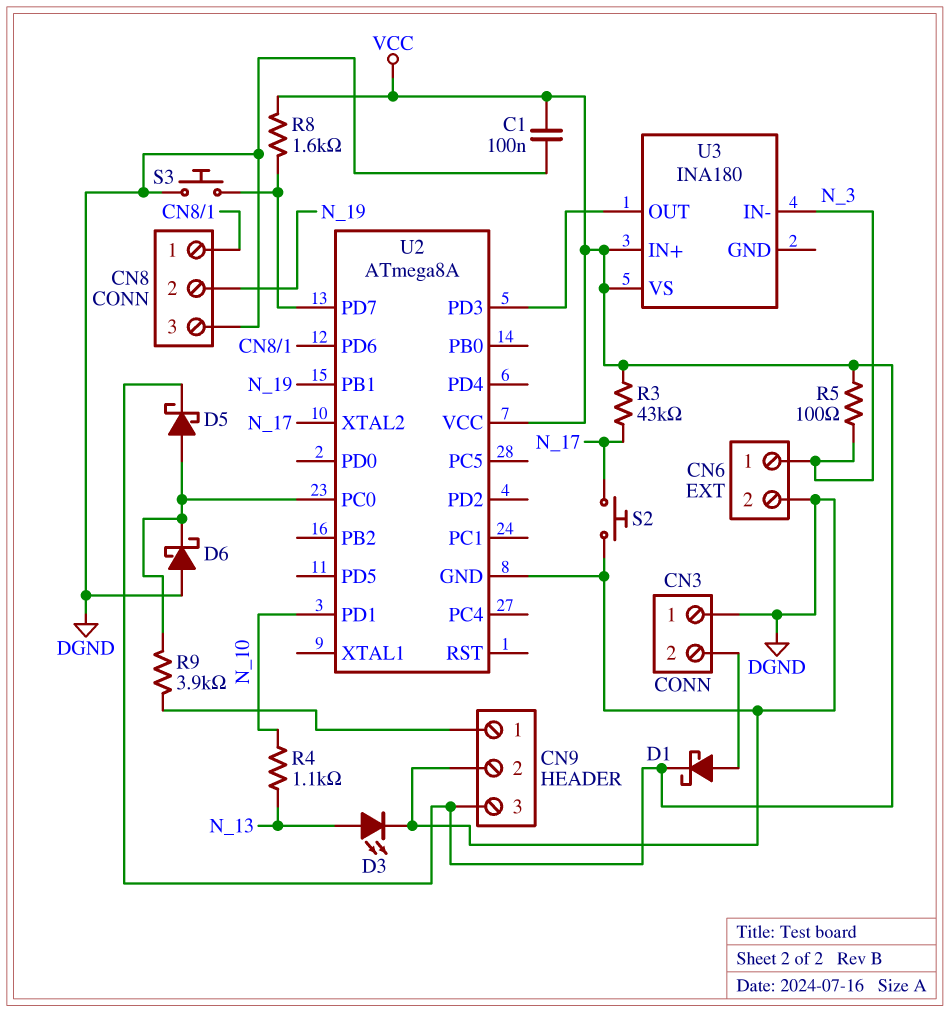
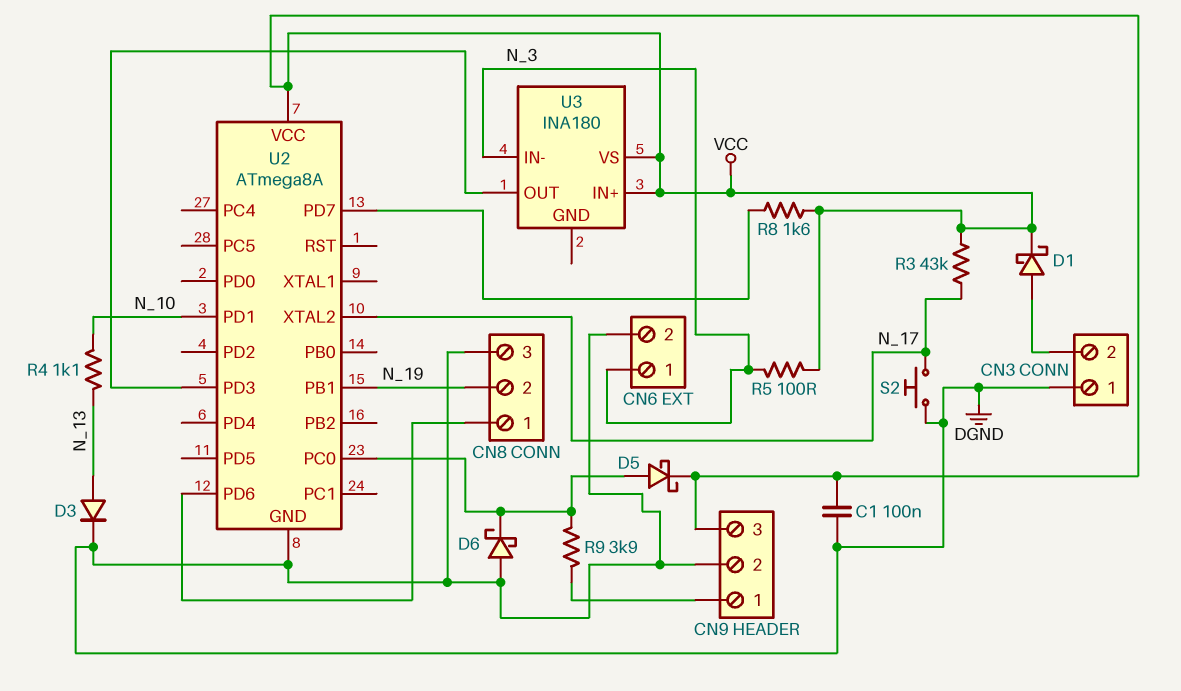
D3: LED (A N_13, K DGND) -> diode (A N_13, K DGND)
S3: button (DGND, U2/PD7) -> none

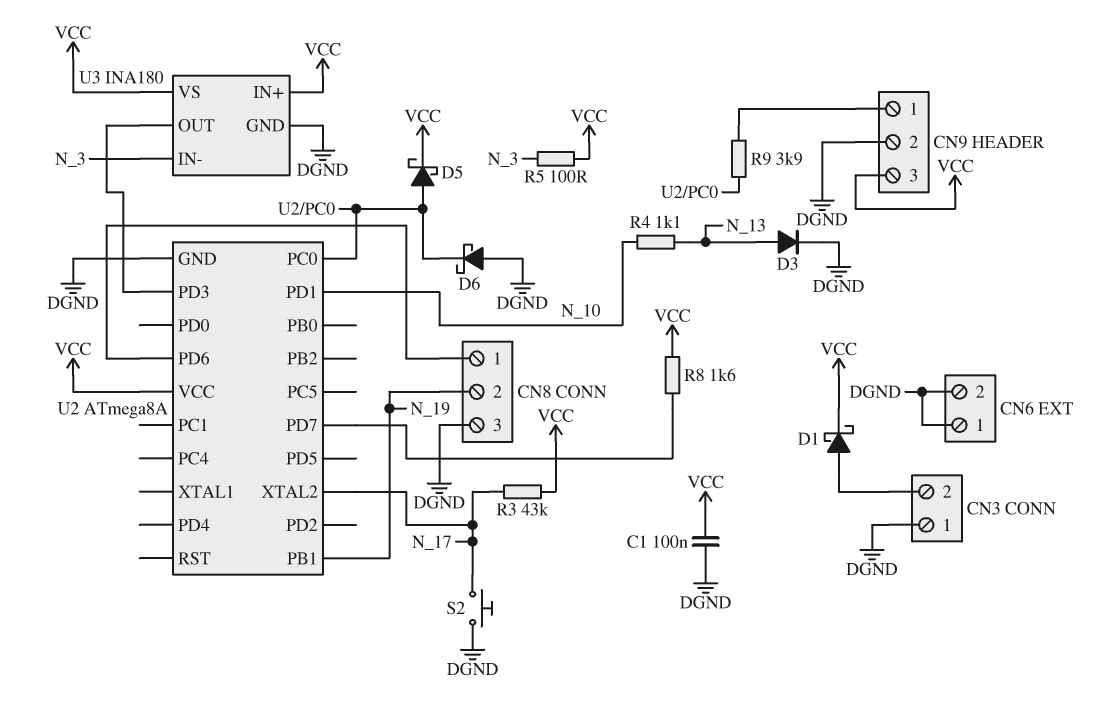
CN6 pin 1: N_3 -> DGND
U3 pin GND: none -> DGND

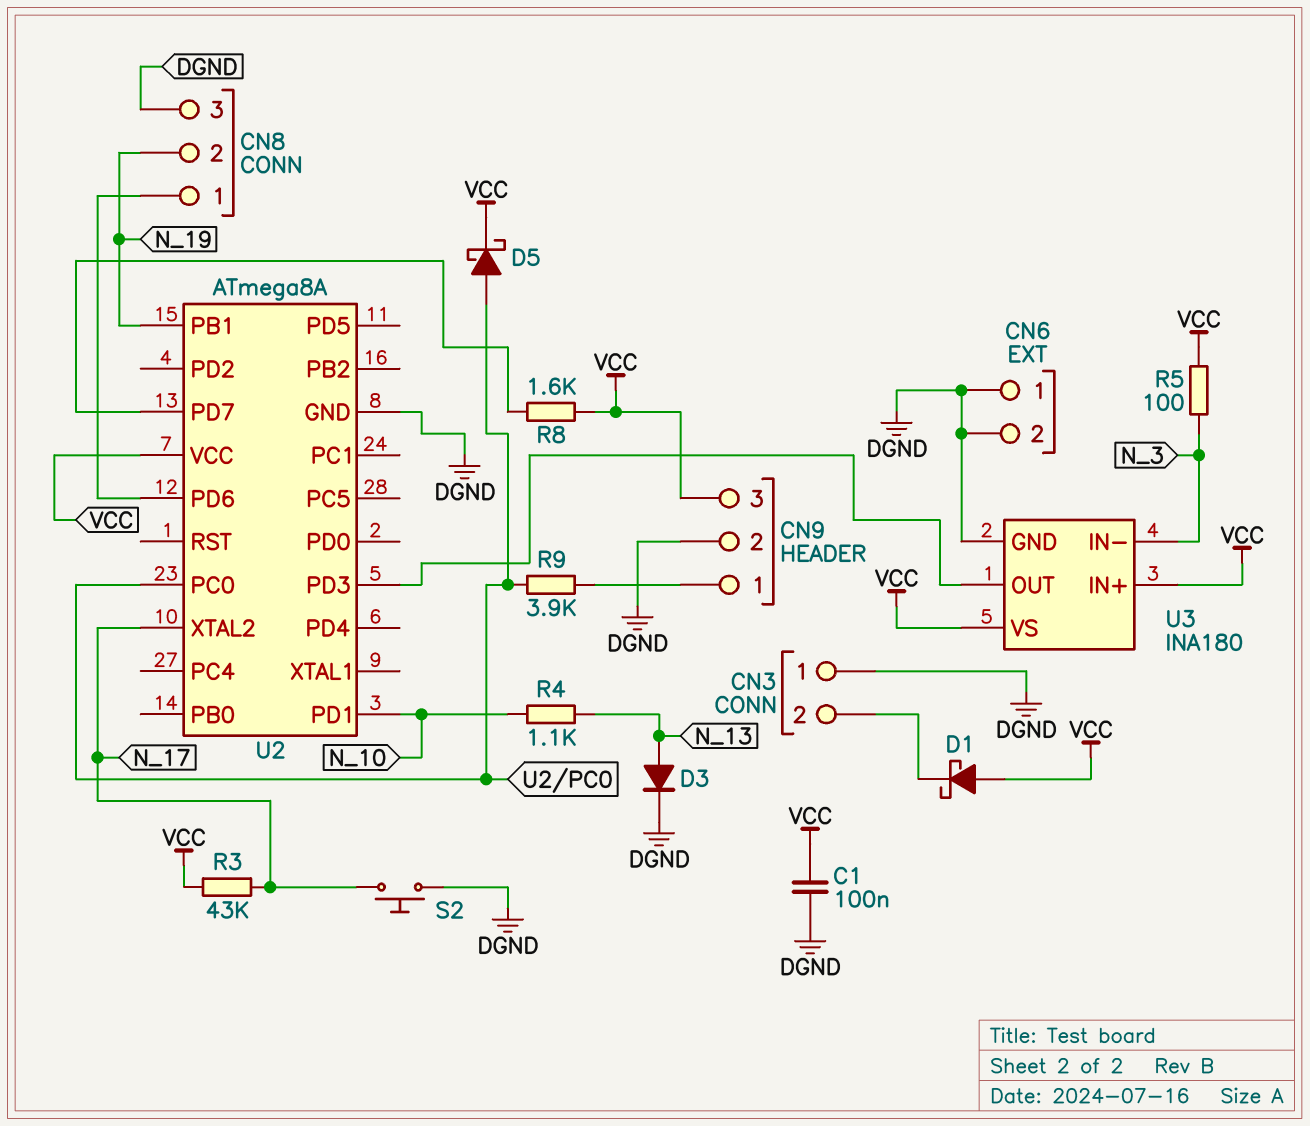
D1: schottky (A CN3/2, K VCC) -> schottky (A VCC, K CN3/2)
D6: schottky (A DGND, K U2/PC0) -> none

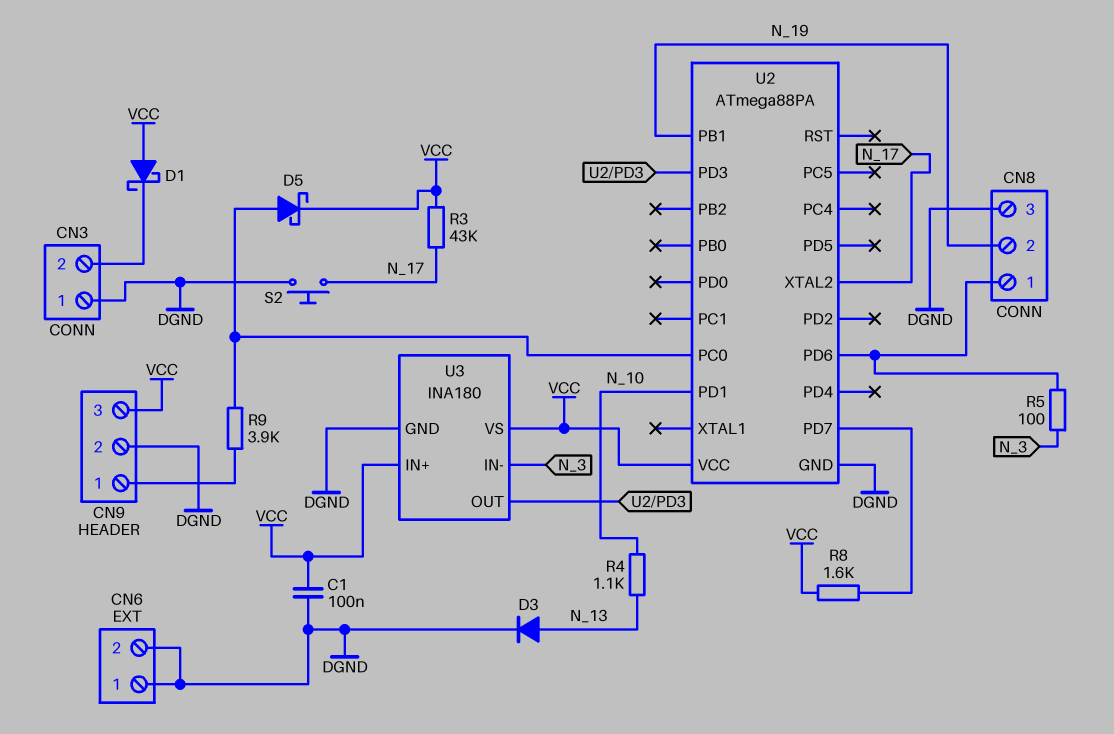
R5: 100 (N_3, VCC) -> 100 (CN8/1, N_3)
U2: ATmega8A -> ATmega88PA

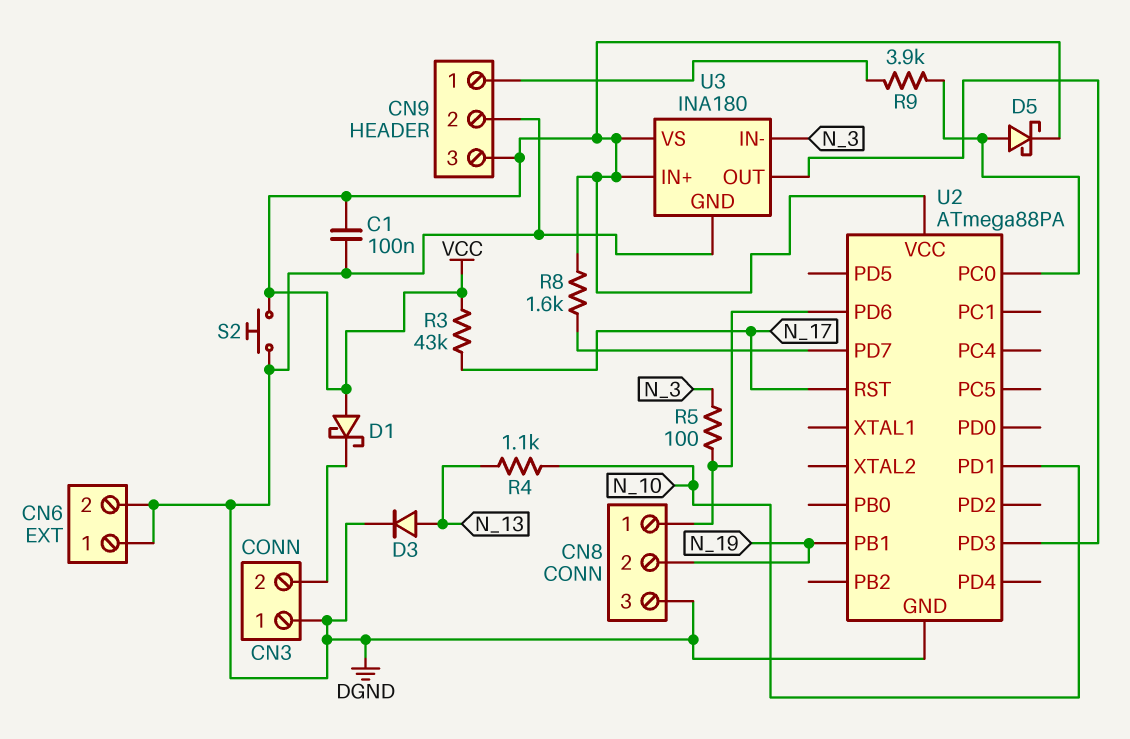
S2: button (DGND, N_17) -> button (DGND, VCC)
U2 pin RST: none -> N_17
U2 pin XTAL2: N_17 -> none

